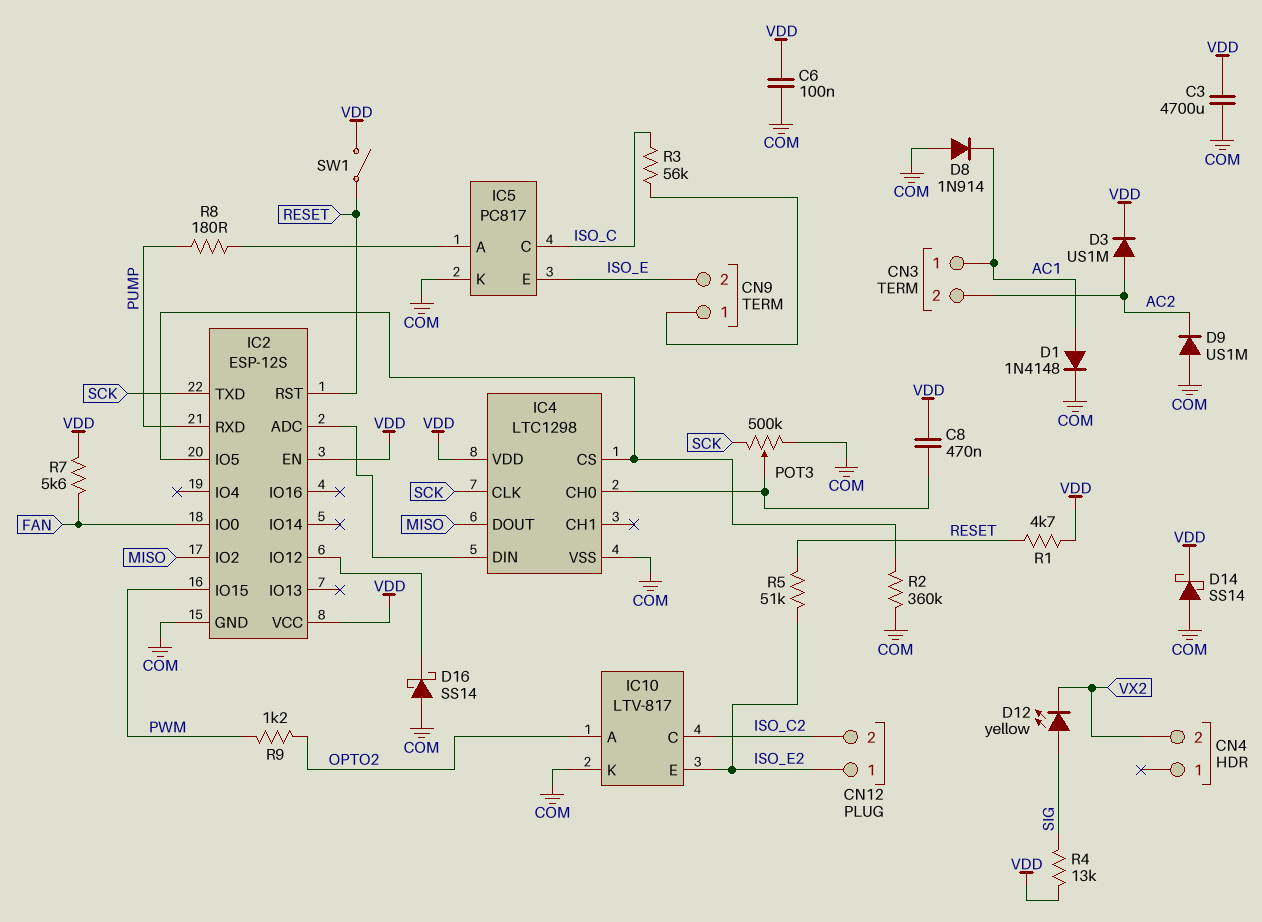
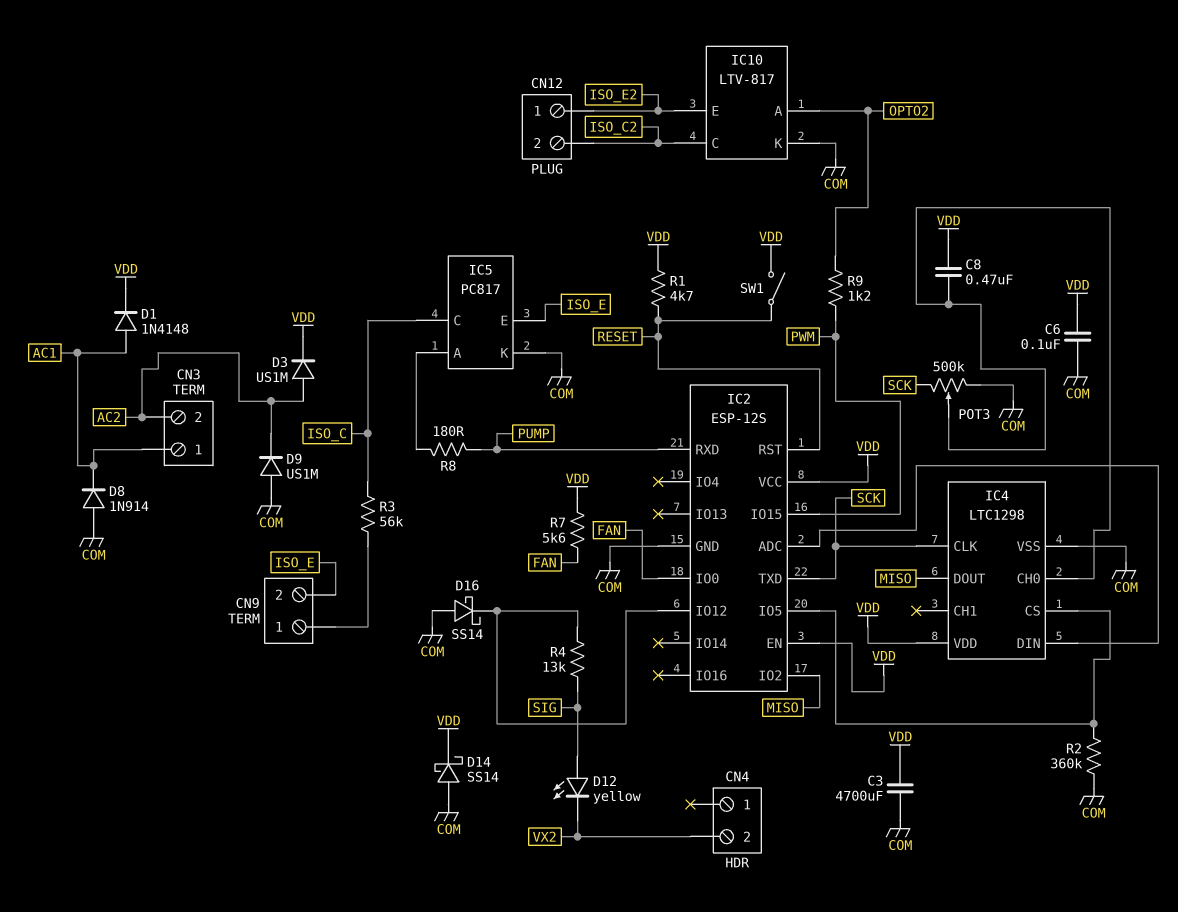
D1: diode 1N4148 (A AC1, K COM) -> diode 1N4148 (A AC1, K VDD)
R4: 13k (SIG, VDD) -> 13k (IC2/IO12, SIG)
R5: 51k (ISO_E2, RESET) -> none

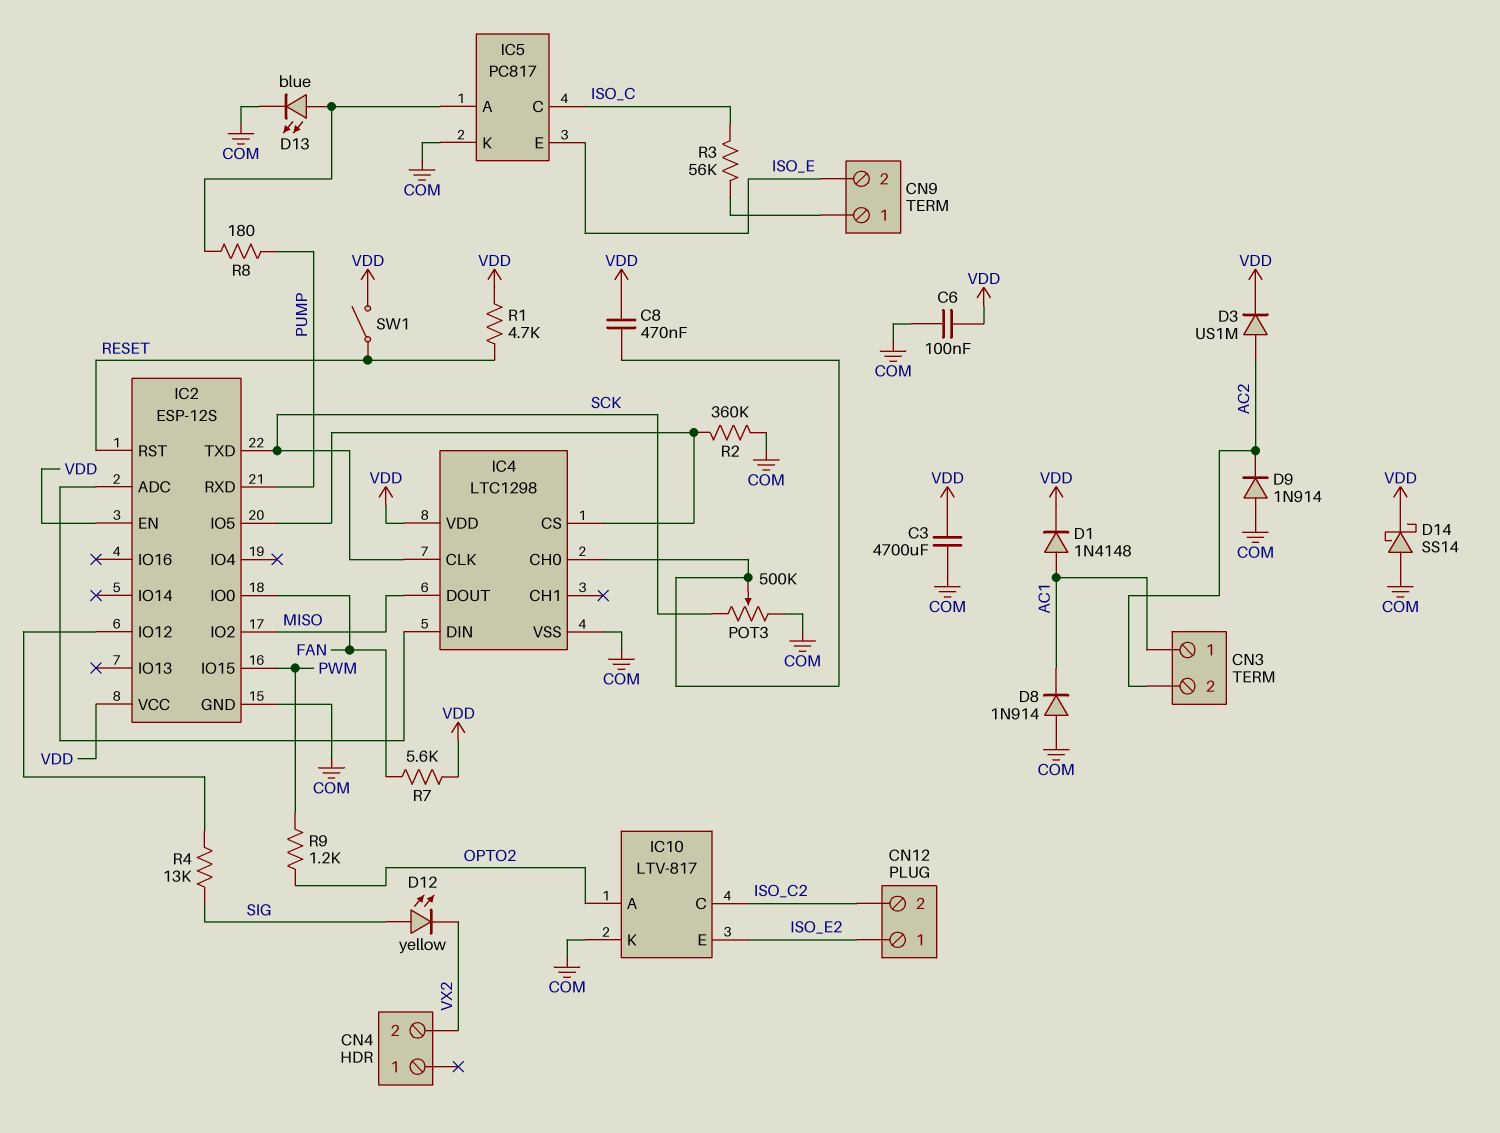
D9: diode US1M (A COM, K AC2) -> diode 1N914 (A COM, K AC2)
D13: none -> LED blue (A IC5/A, K COM)
D16: schottky SS14 (A COM, K IC2/IO12) -> none

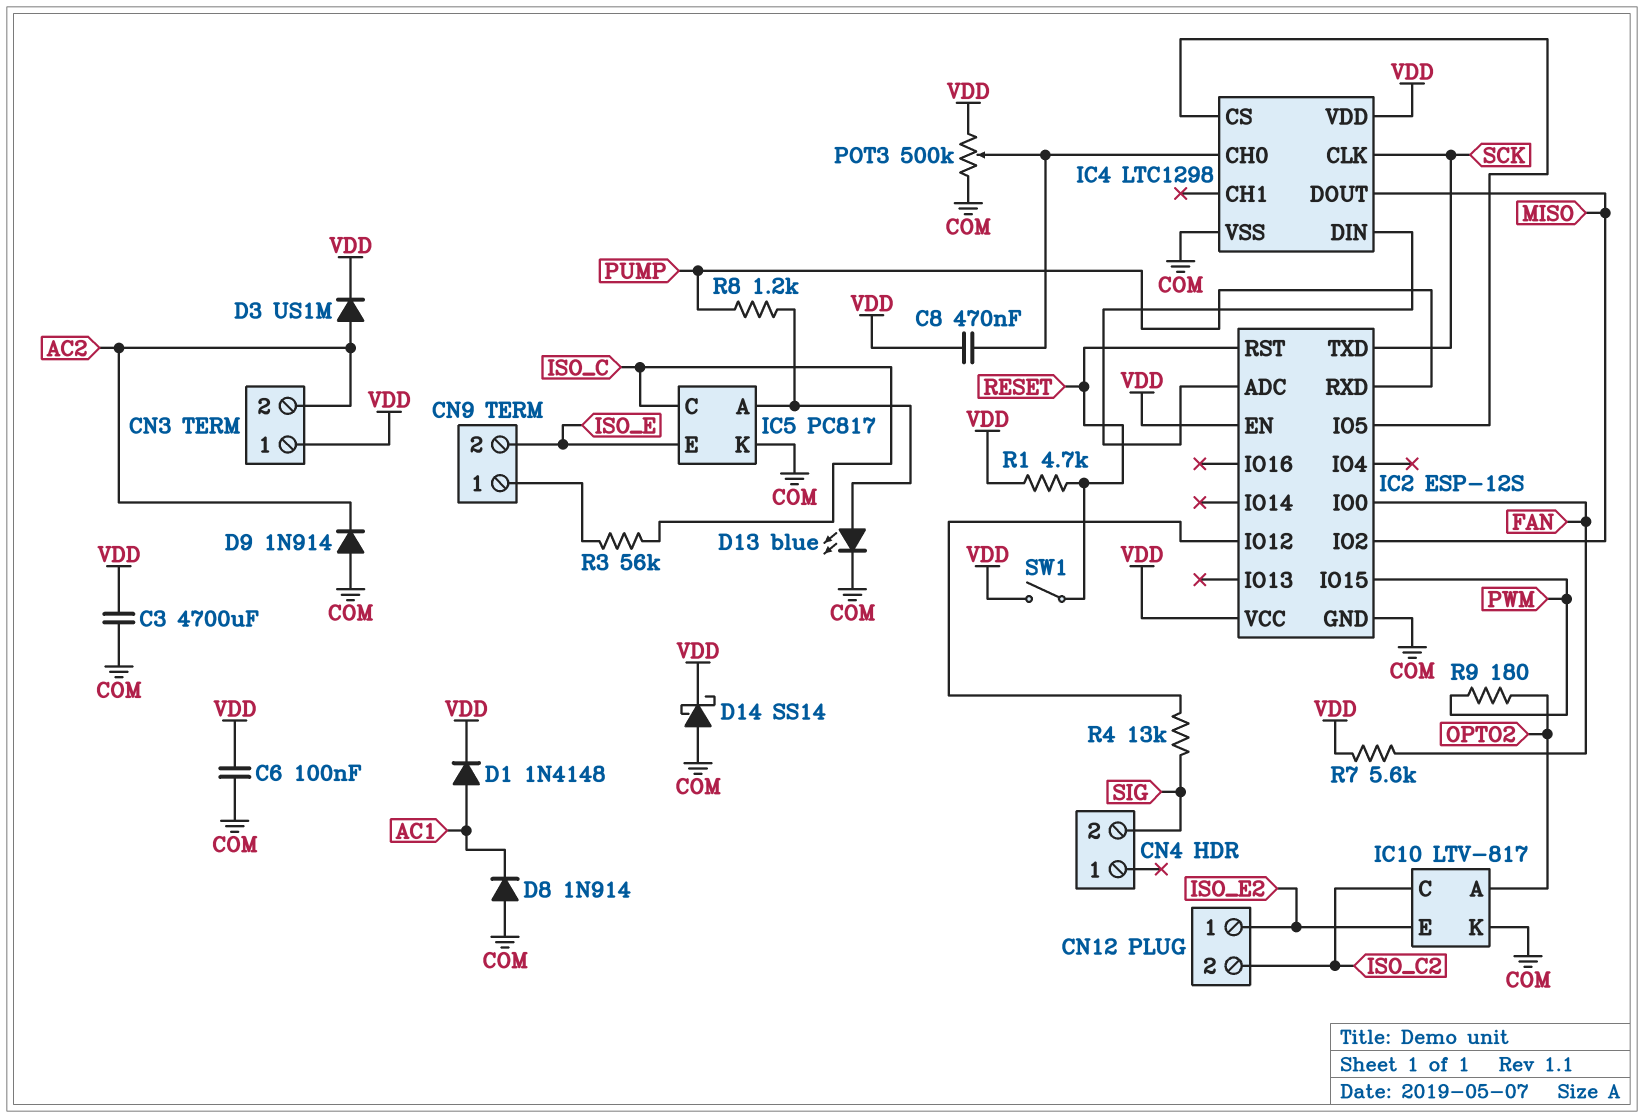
CN3 pin 1: AC1 -> VDD
CN4 pin 2: VX2 -> SIG
D12: LED yellow (A SIG, K VX2) -> none
POT3: 500k (COM, SCK, wiper IC4/CH0) -> 500k (COM, VDD, wiper IC4/CH0)
R2: 360k (COM, IC2/IO5) -> none
R8: 180 (IC5/A, PUMP) -> 1.2k (IC5/A, PUMP)
R9: 1.2k (OPTO2, PWM) -> 180 (OPTO2, PWM)

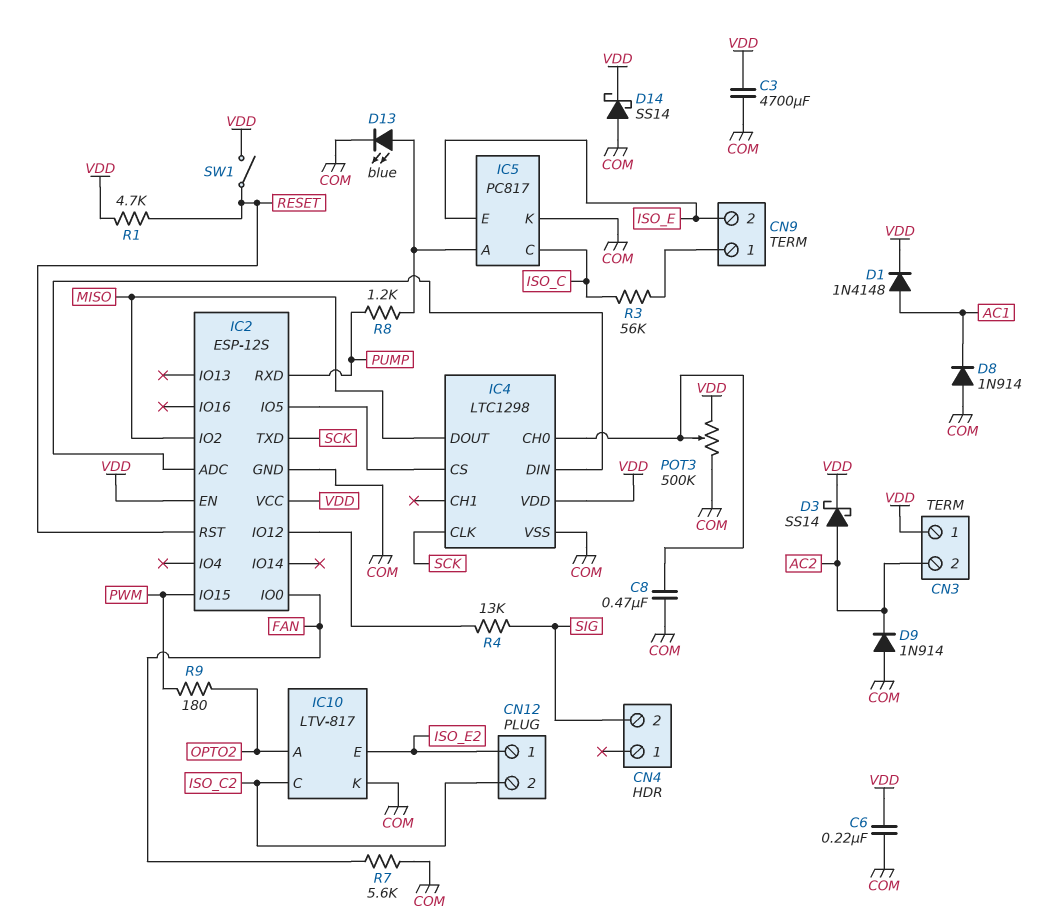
C6: 100nF (COM, VDD) -> 220nF (COM, VDD)
C8: 470nF (IC4/CH0, VDD) -> 470nF (COM, IC4/CH0)
D3: diode US1M (A AC2, K VDD) -> schottky SS14 (A AC2, K VDD)
R7: 5.6k (FAN, VDD) -> 5.6k (COM, FAN)

